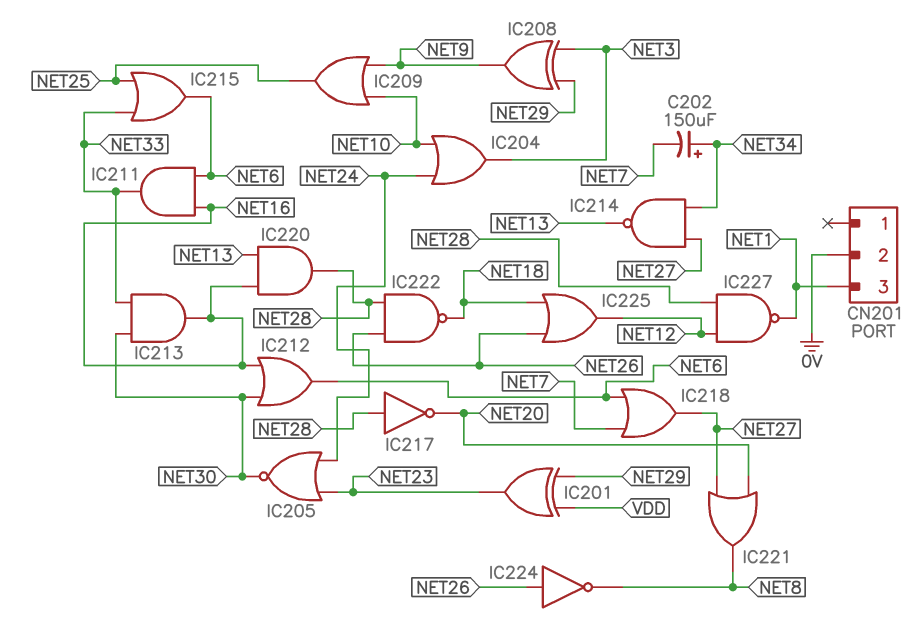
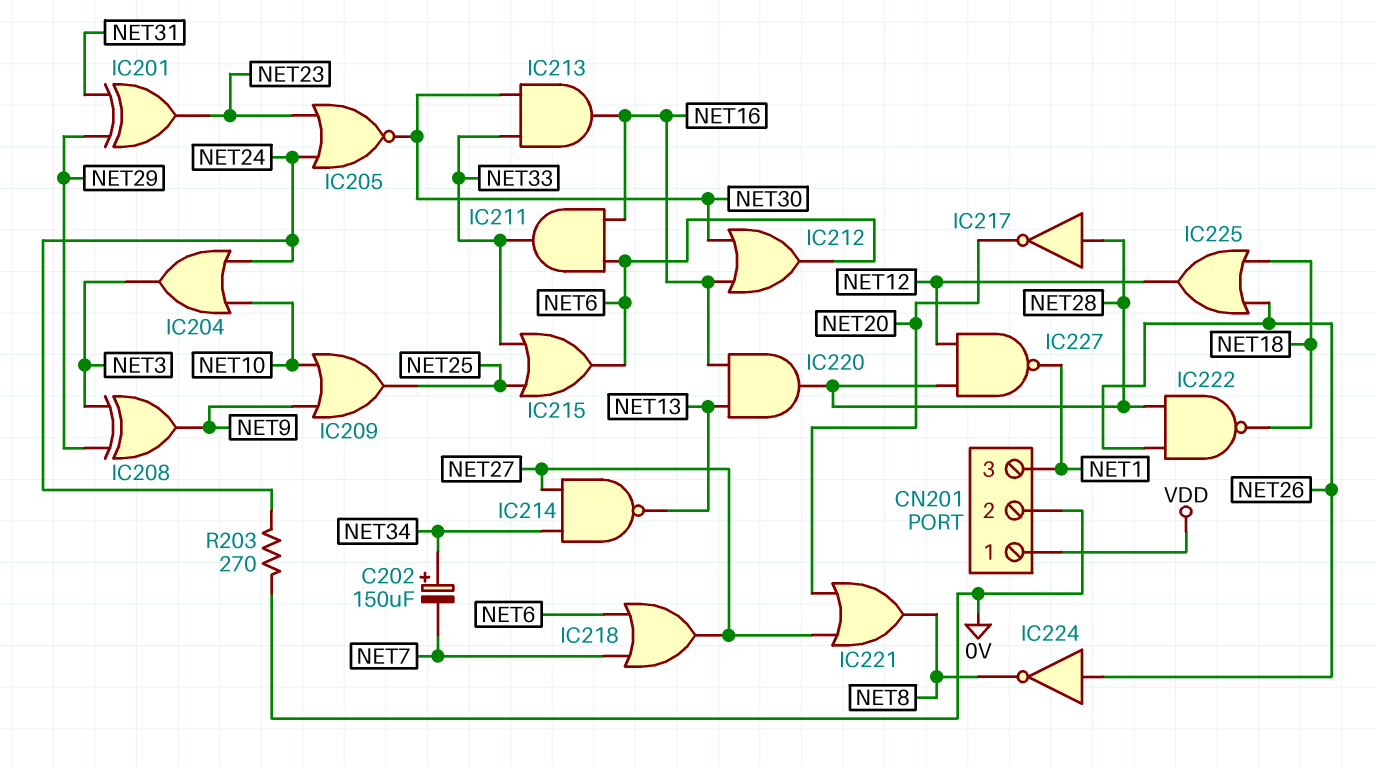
CN201 pin 1: none -> VDD
IC201: XOR (in NET29, in VDD, out NET23) -> XOR (in NET29, in NET31, out NET23)
R203: none -> 270 (0V, NET24)

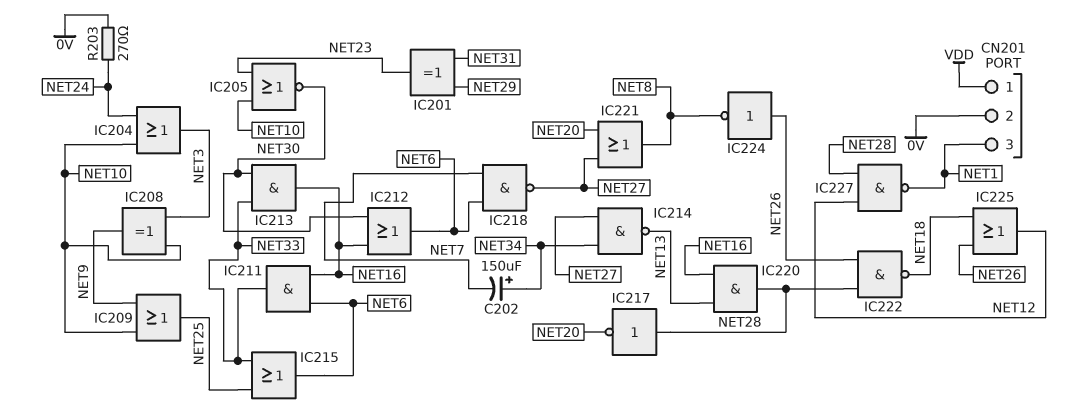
IC205: NOR (in NET23, in NET24, out NET30) -> NOR (in NET10, in NET23, out NET30)
IC208: XOR (in NET3, in NET29, out NET9) -> XOR (in NET3, in NET10, out NET9)
IC218: OR (in NET6, in NET7, out NET27) -> NAND (in NET6, in NET7, out NET27)

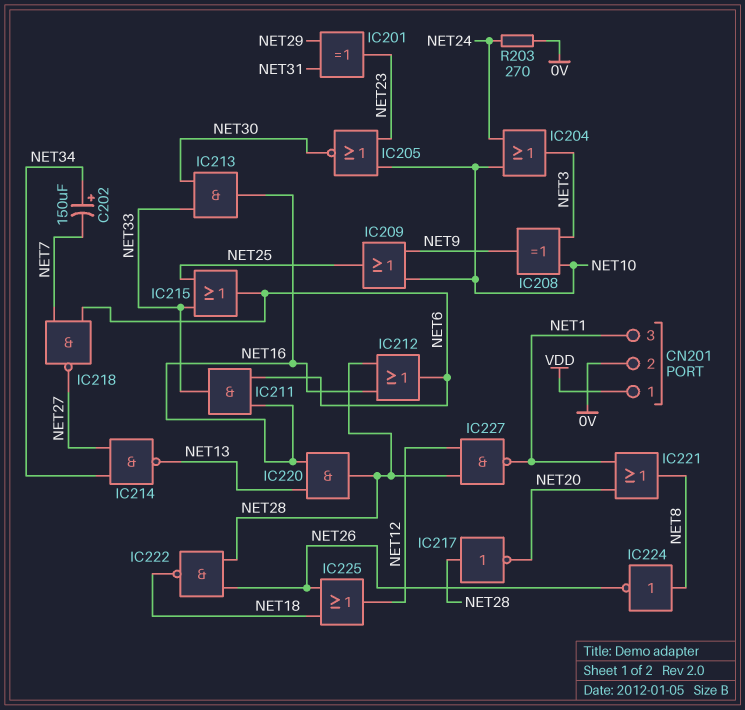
IC212: OR (in NET16, in NET30, out NET6) -> OR (in NET16, in NET28, out NET6)
IC221: OR (in NET20, in NET27, out NET8) -> OR (in NET1, in NET20, out NET8)
IC224: NOT (in NET26, out NET8) -> NOT (in NET8, out NET26)

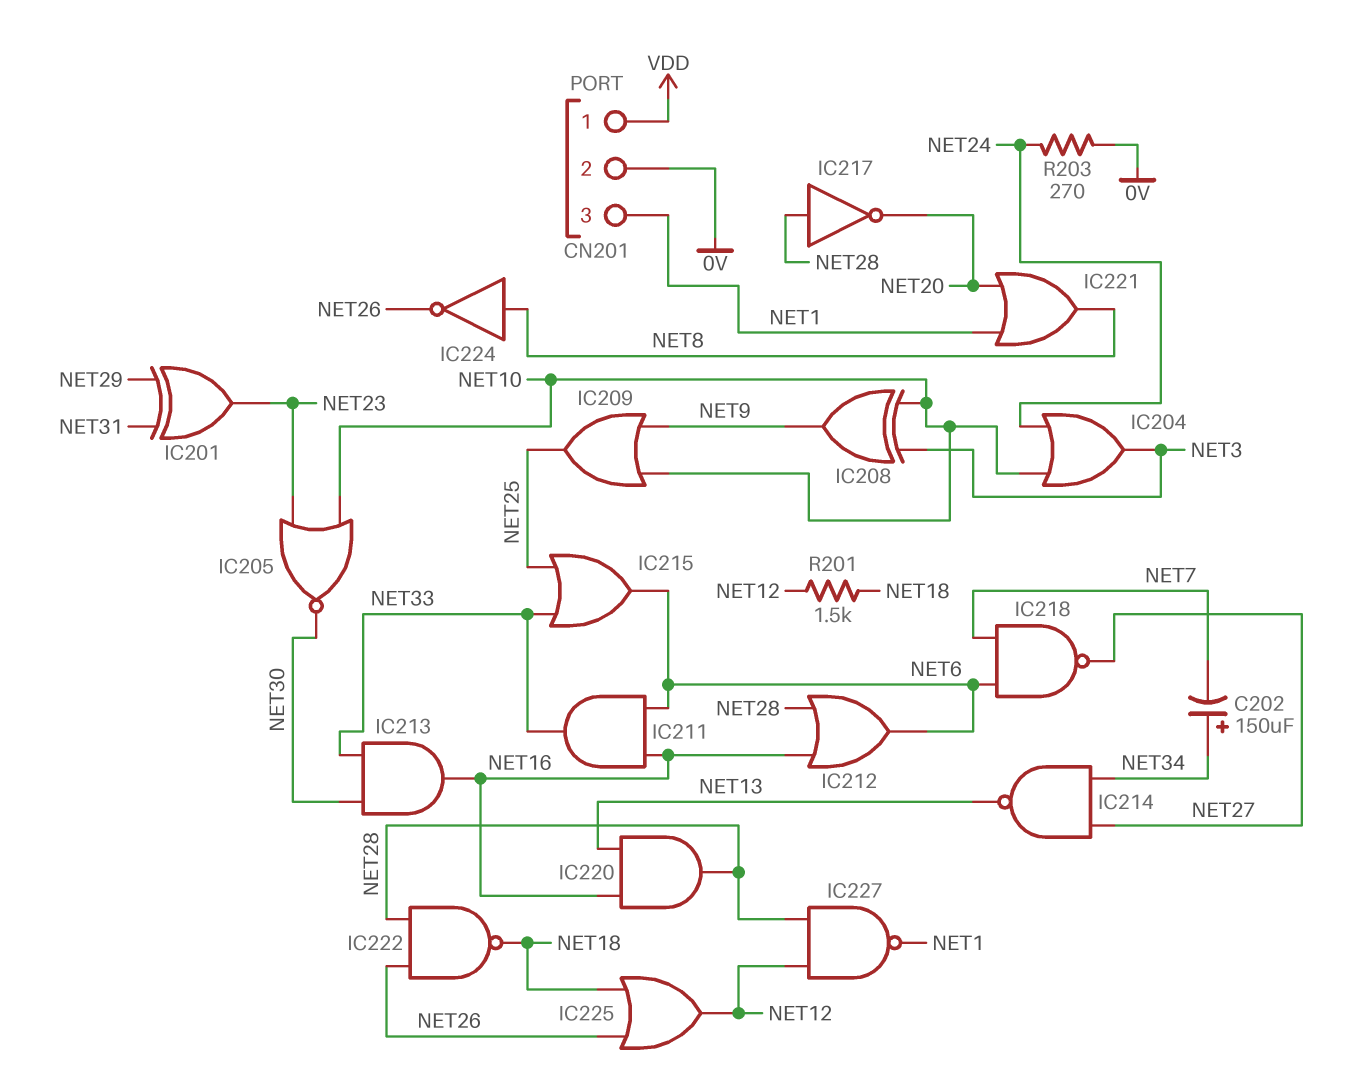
R201: none -> 1.5k (NET12, NET18)

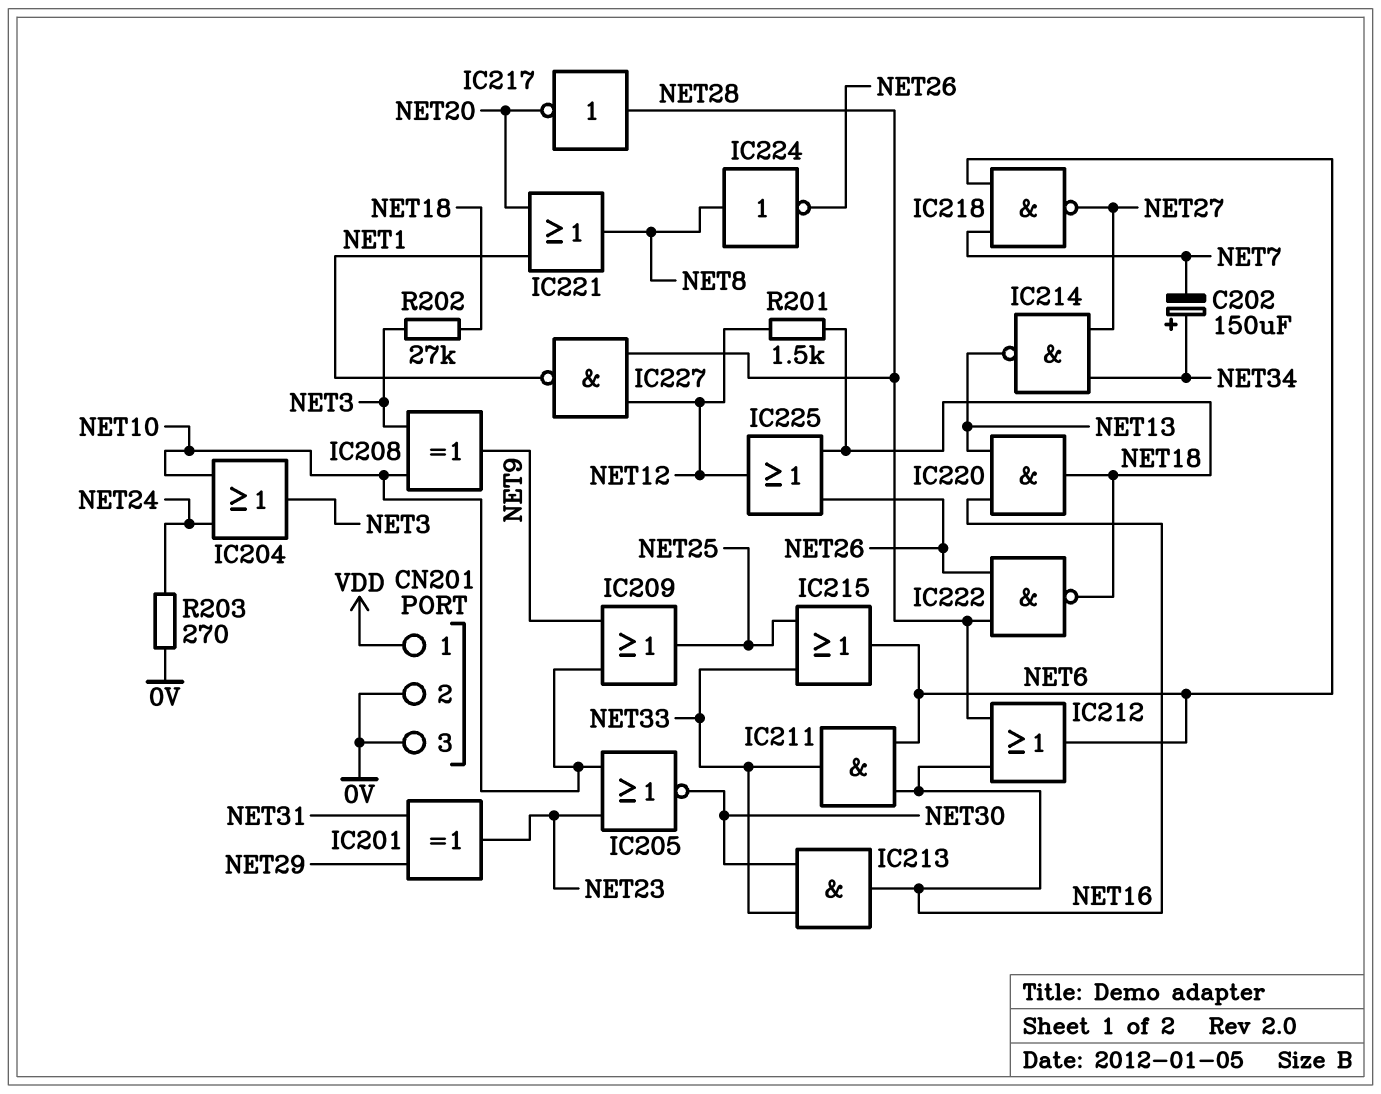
CN201 pin 3: NET1 -> 0V
IC220: AND (in NET13, in NET16, out NET28) -> AND (in NET13, in NET16, out NET18)
R202: none -> 27k (NET3, NET18)

